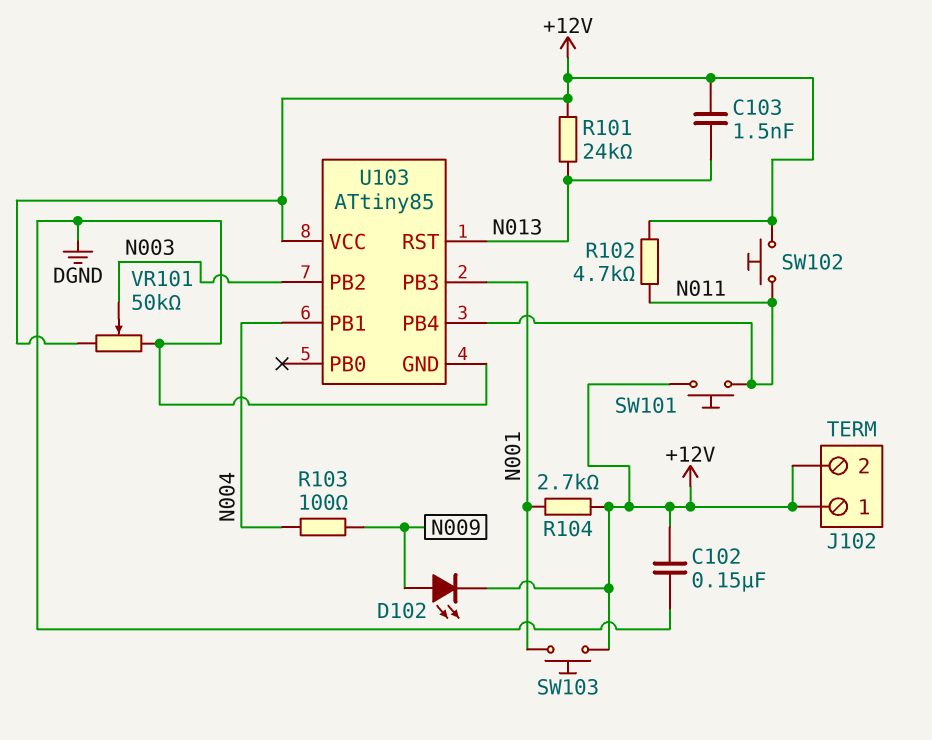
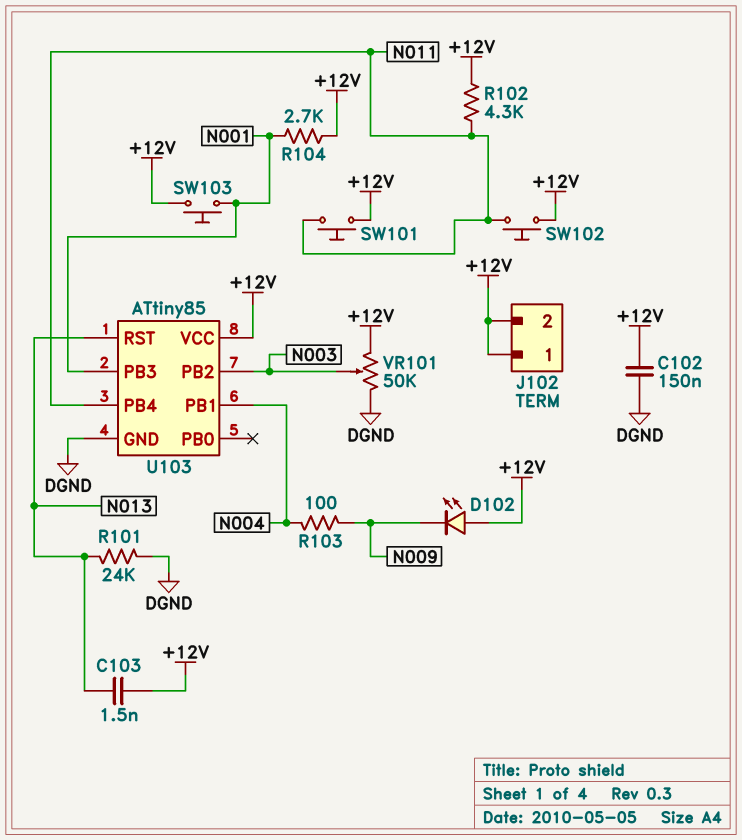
D102: LED (A N009, K +12V) -> LED (A +12V, K N009)
R101: 24k (+12V, N013) -> 24k (DGND, N013)
R102: 4.7k (+12V, N011) -> 4.3k (+12V, N011)

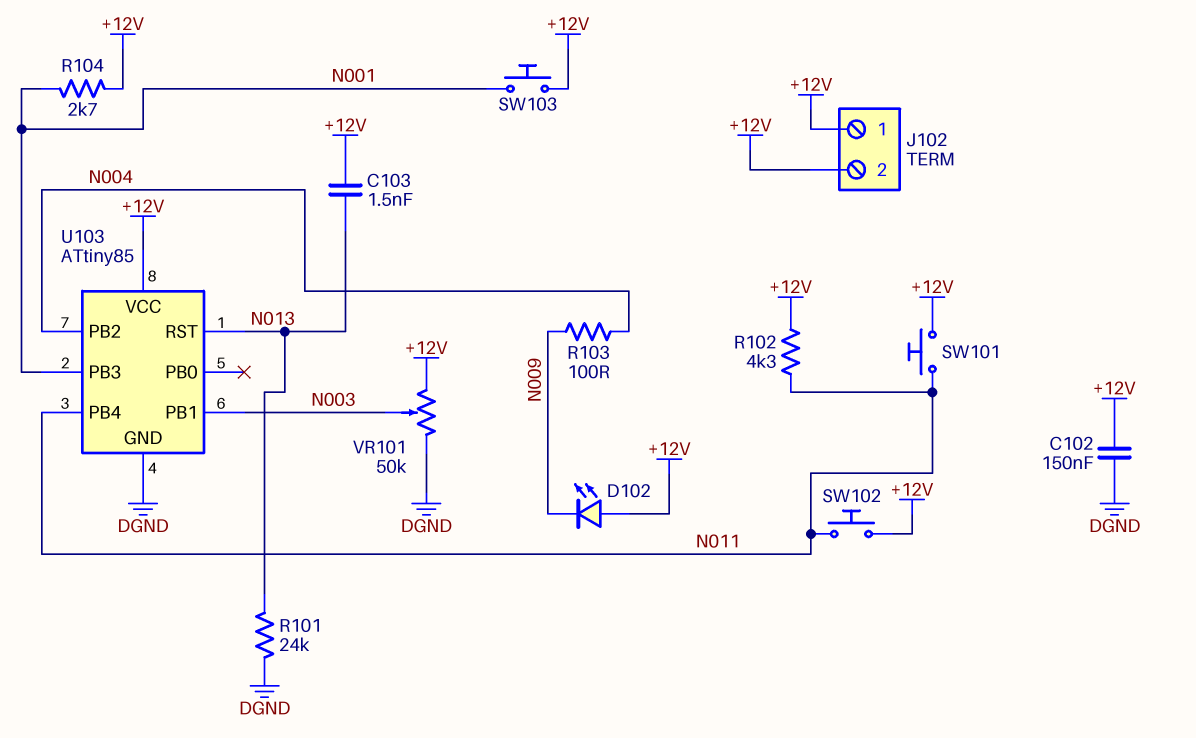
U103 pin PB1: N004 -> N003
U103 pin PB2: N003 -> N004

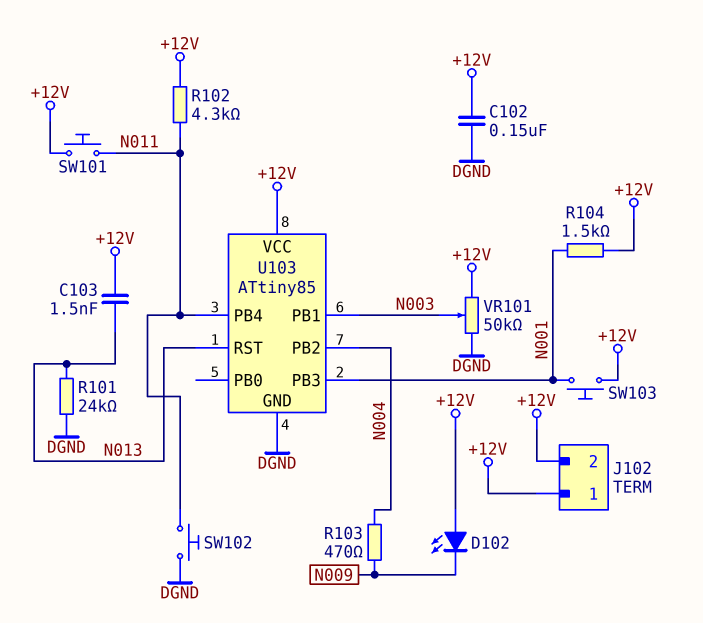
R103: 100 (N004, N009) -> 470 (N004, N009)
R104: 2.7k (+12V, N001) -> 1.5k (+12V, N001)
SW102: button (+12V, N011) -> button (DGND, N011)

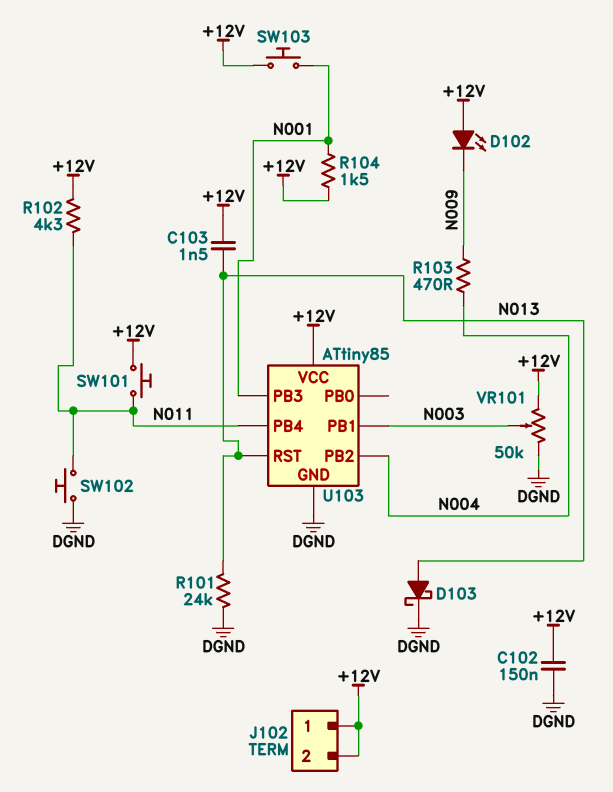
D103: none -> schottky (A N013, K DGND)

